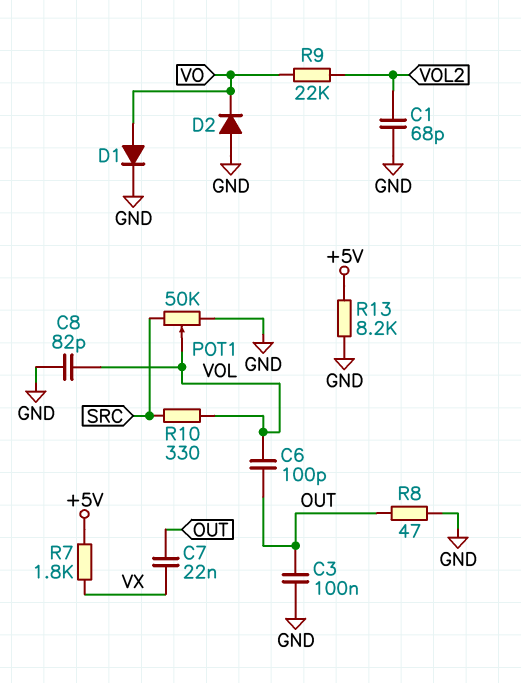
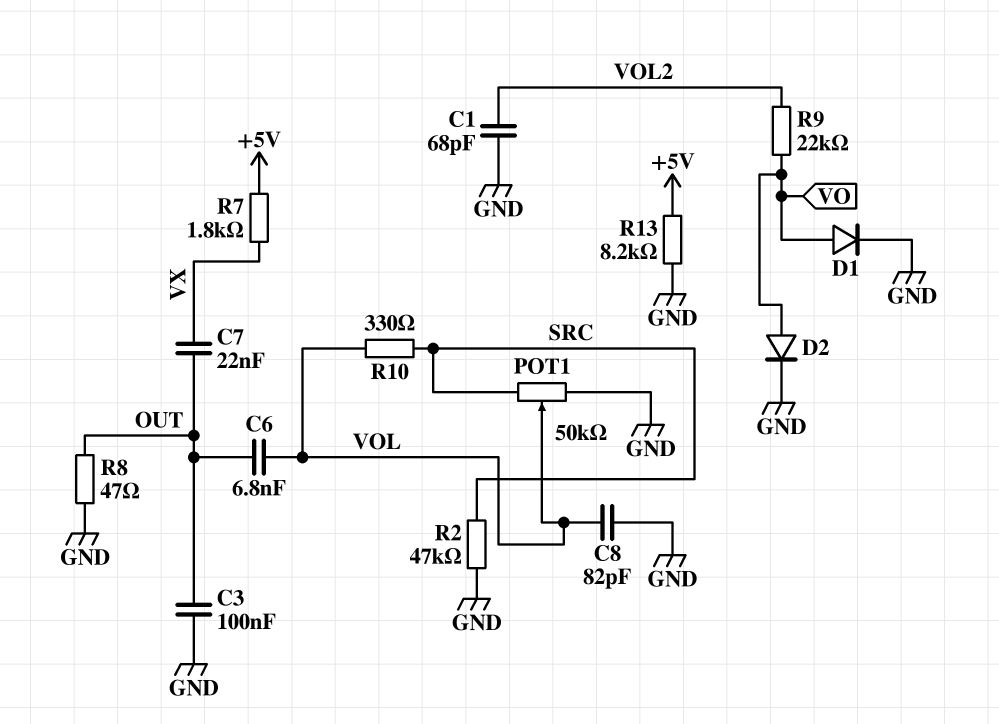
C6: 100pF (OUT, VOL) -> 6.8nF (OUT, VOL)
D2: diode (A GND, K VO) -> diode (A VO, K GND)
R2: none -> 47k (GND, SRC)

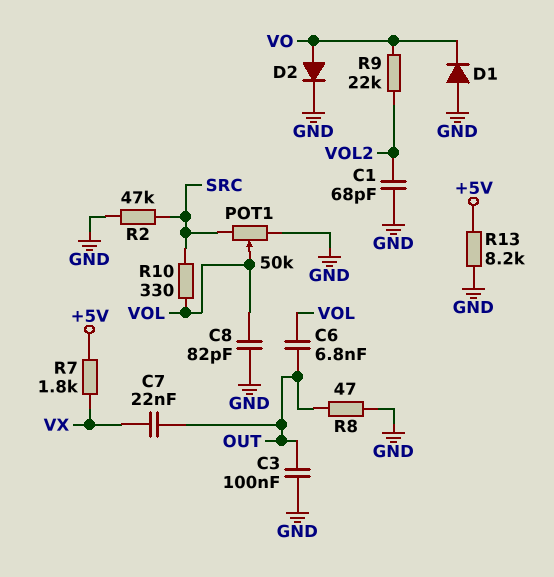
D1: diode (A VO, K GND) -> diode (A GND, K VO)

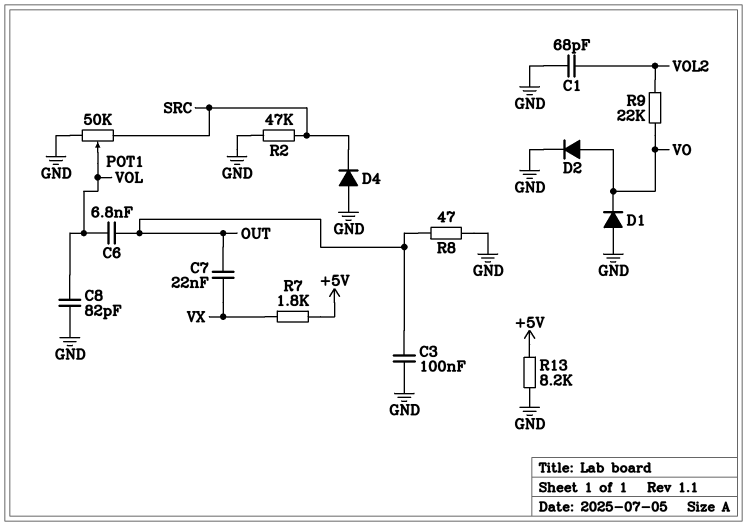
D4: none -> diode (A GND, K SRC)
R10: 330 (SRC, VOL) -> none

